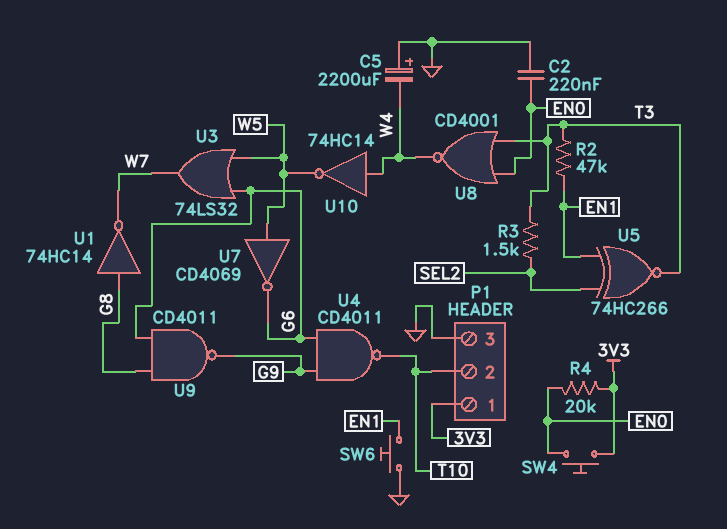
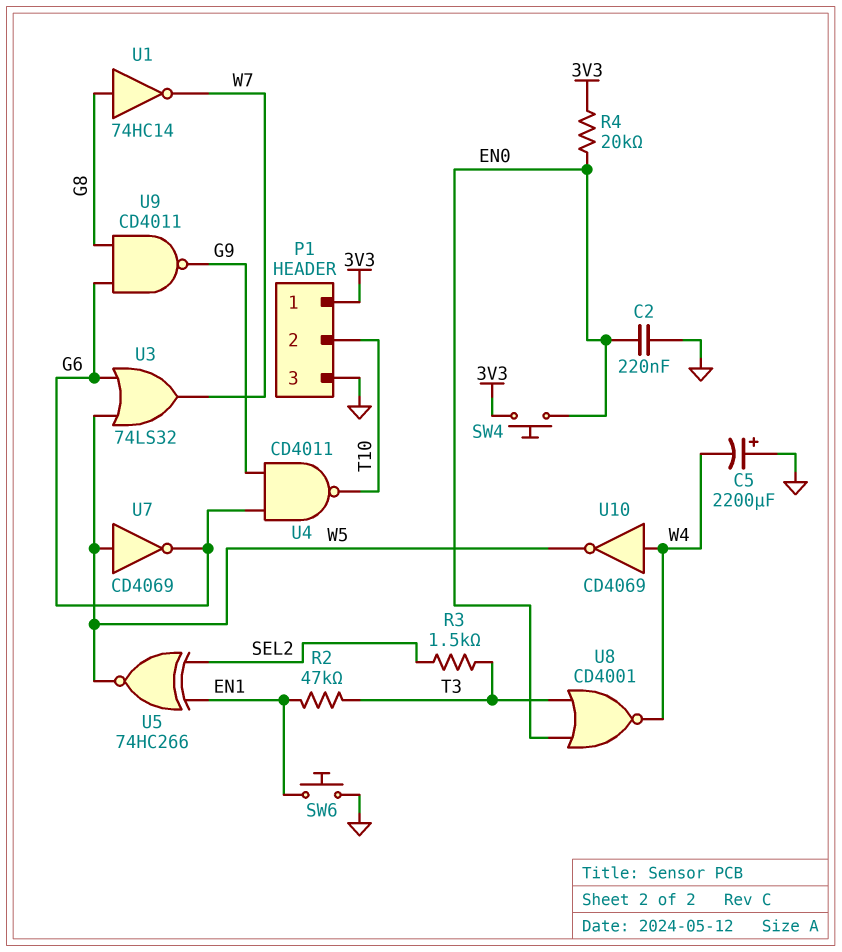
U5: XNOR 74HC266 (in EN1, in SEL2, out T3) -> XNOR 74HC266 (in EN1, in SEL2, out W5)
U10: NOT 74HC14 (in W4, out W5) -> NOT CD4069 (in W4, out W5)

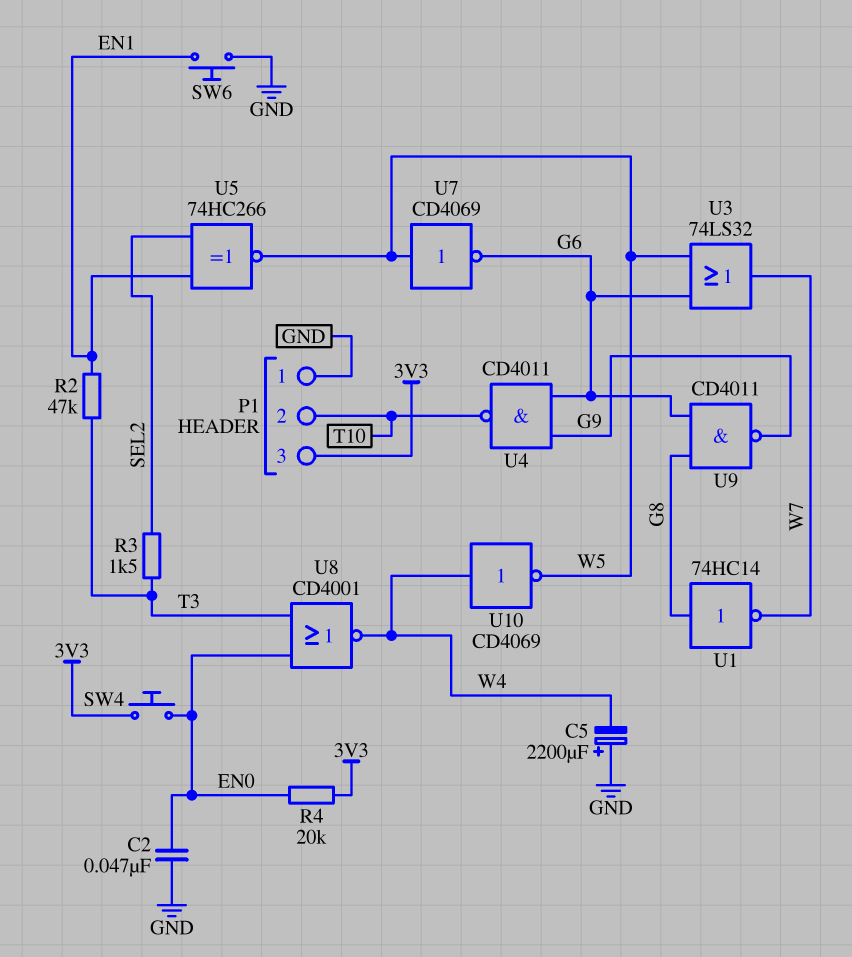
C2: 220nF (EN0, GND) -> 47nF (EN0, GND)
P1 pin 1: 3V3 -> GND
P1 pin 3: GND -> 3V3

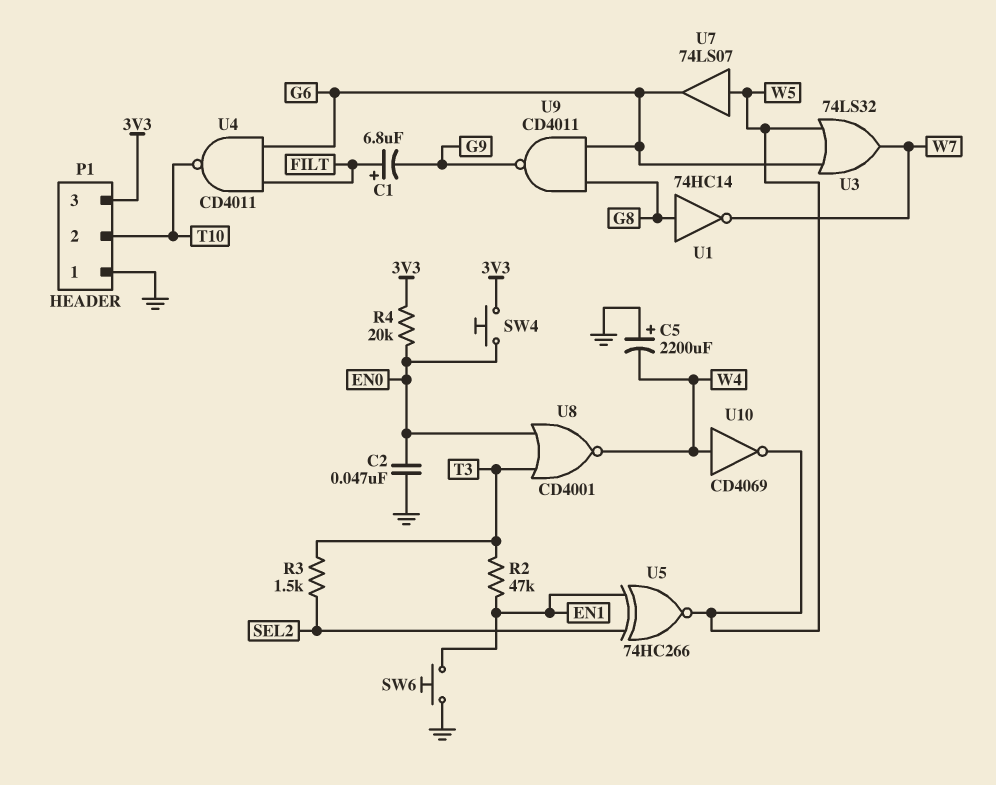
C1: none -> 6.8uF (plus FILT, minus G9)
U4: NAND CD4011 (in G6, in G9, out T10) -> NAND CD4011 (in FILT, in G6, out T10)
U7: NOT CD4069 (in W5, out G6) -> buffer 74LS07 (in W5, out G6)

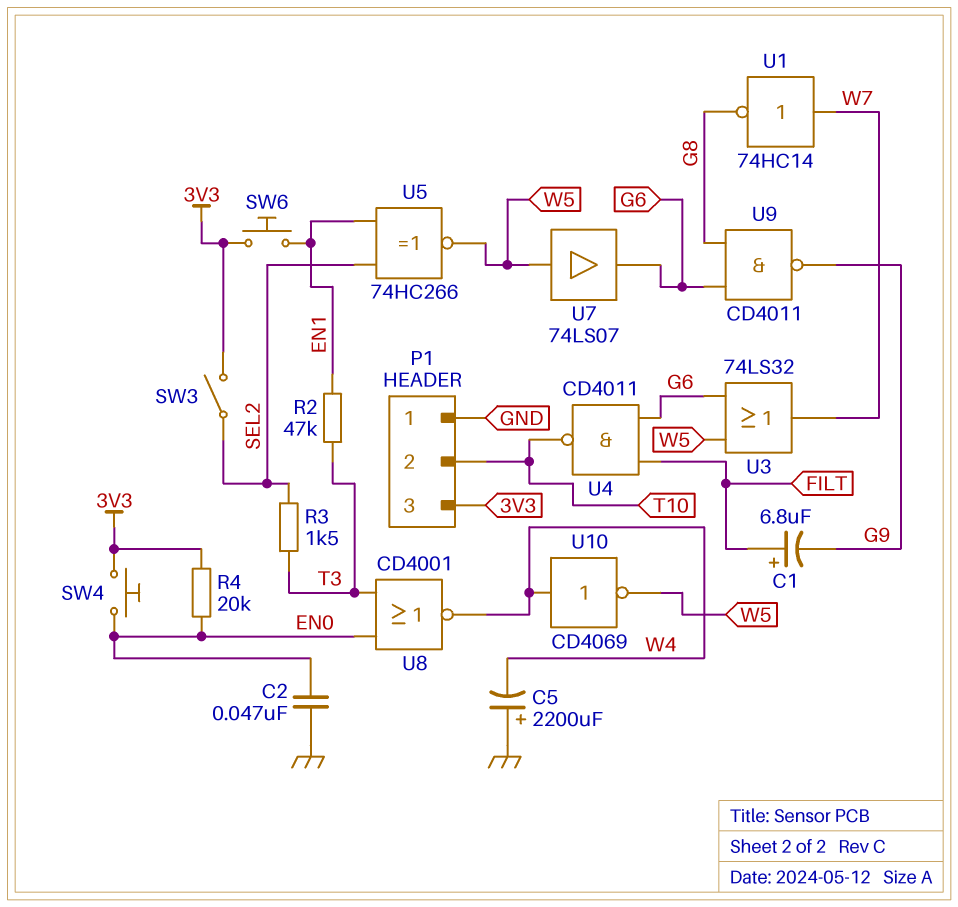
SW3: none -> switch (3V3, SEL2)
SW6: button (EN1, GND) -> button (3V3, EN1)
U1: NOT 74HC14 (in G8, out W7) -> NOT 74HC14 (in W7, out G8)

